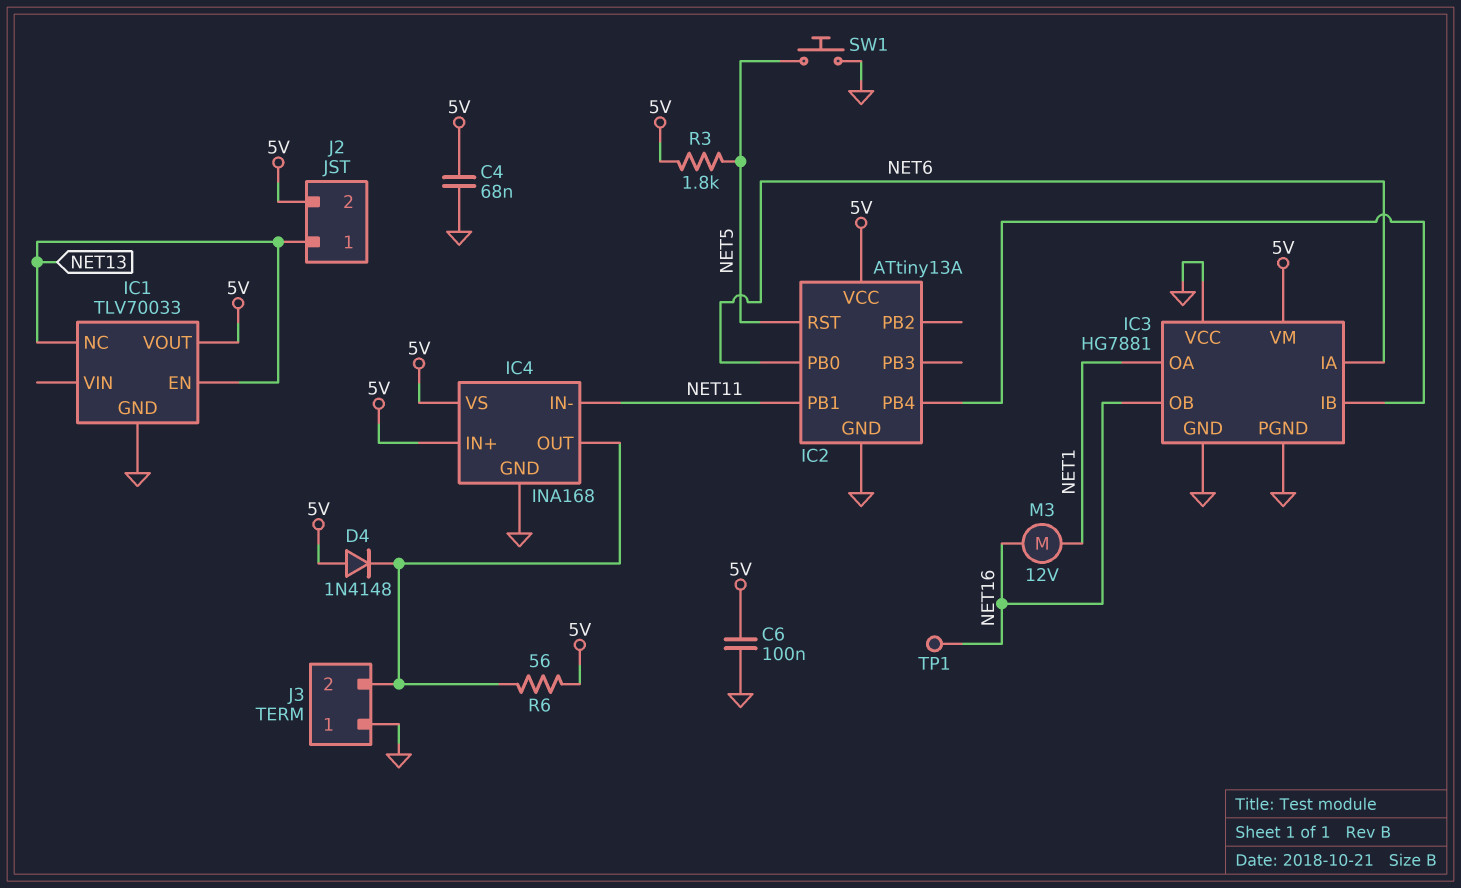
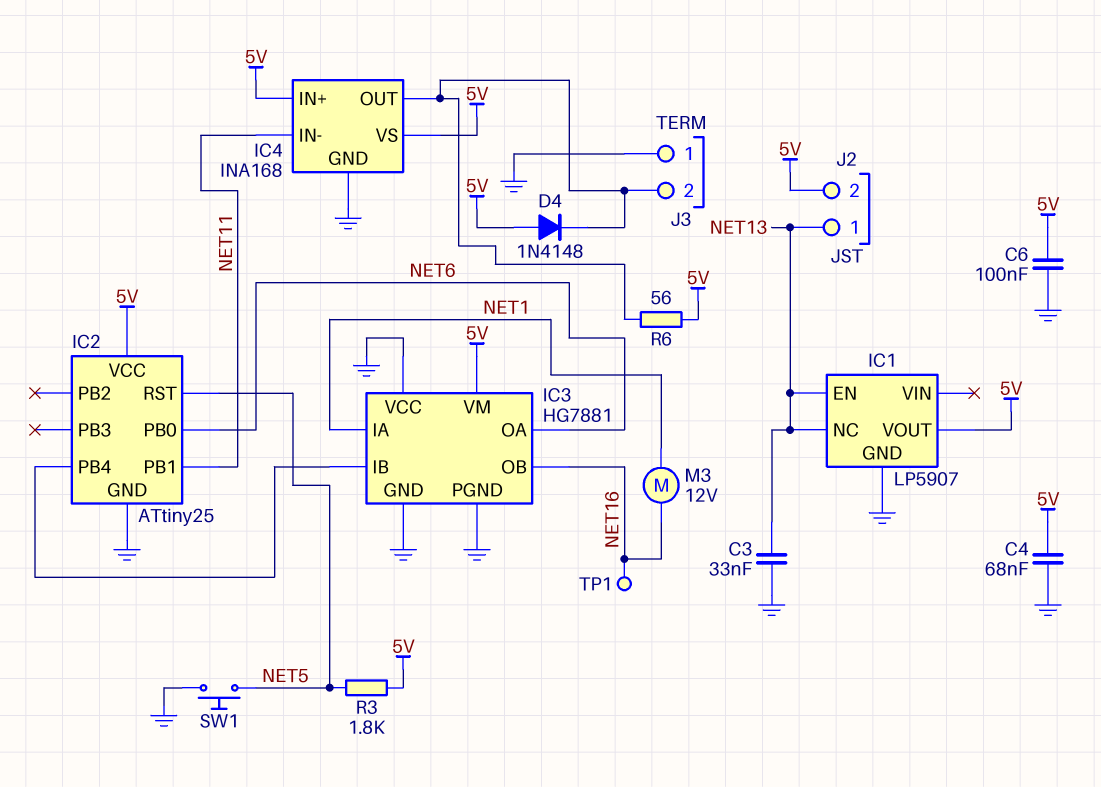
C3: none -> 33nF (GND, NET13)
IC1: TLV70033 -> LP5907
IC2: ATtiny13A -> ATtiny25
IC3 pin IA: NET6 -> NET1
IC3 pin OA: NET1 -> NET6

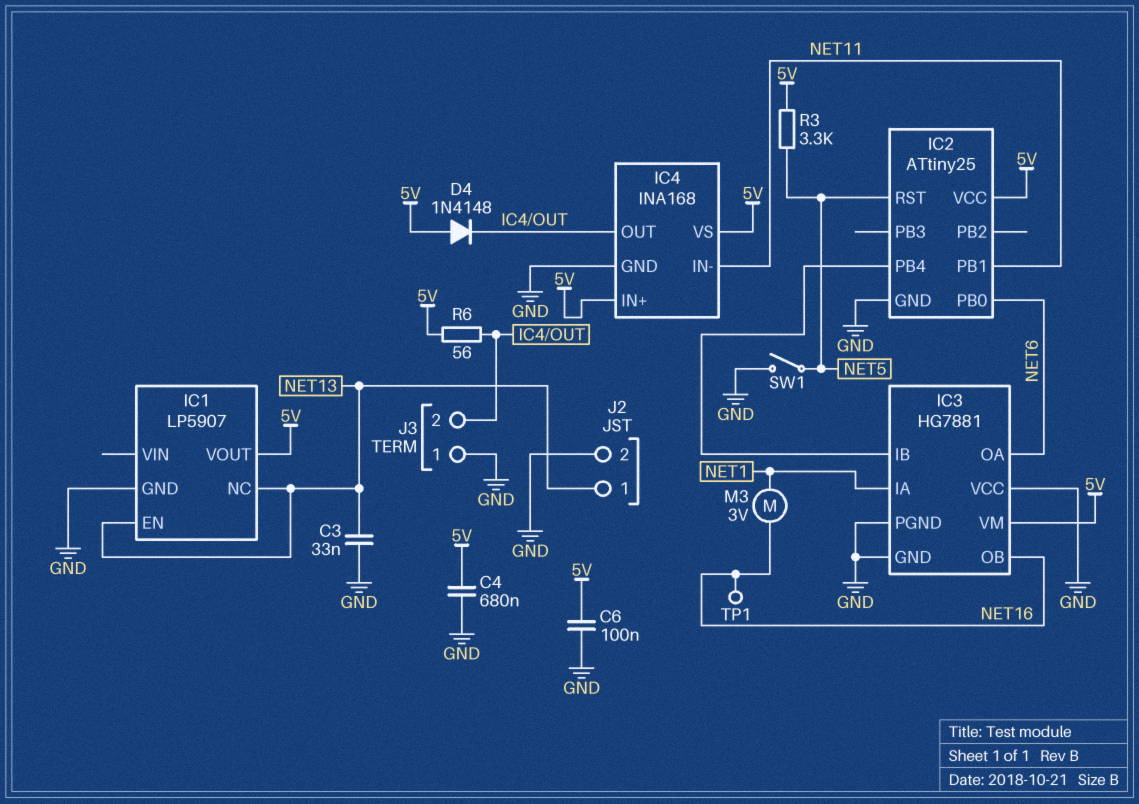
C4: 68nF (5V, GND) -> 680nF (5V, GND)
J2 pin 2: 5V -> GND
M3: motor 12V (NET1, NET16) -> motor 3V (NET1, NET16)
R3: 1.8k (5V, NET5) -> 3.3k (5V, NET5)
SW1: button (GND, NET5) -> switch (GND, NET5)

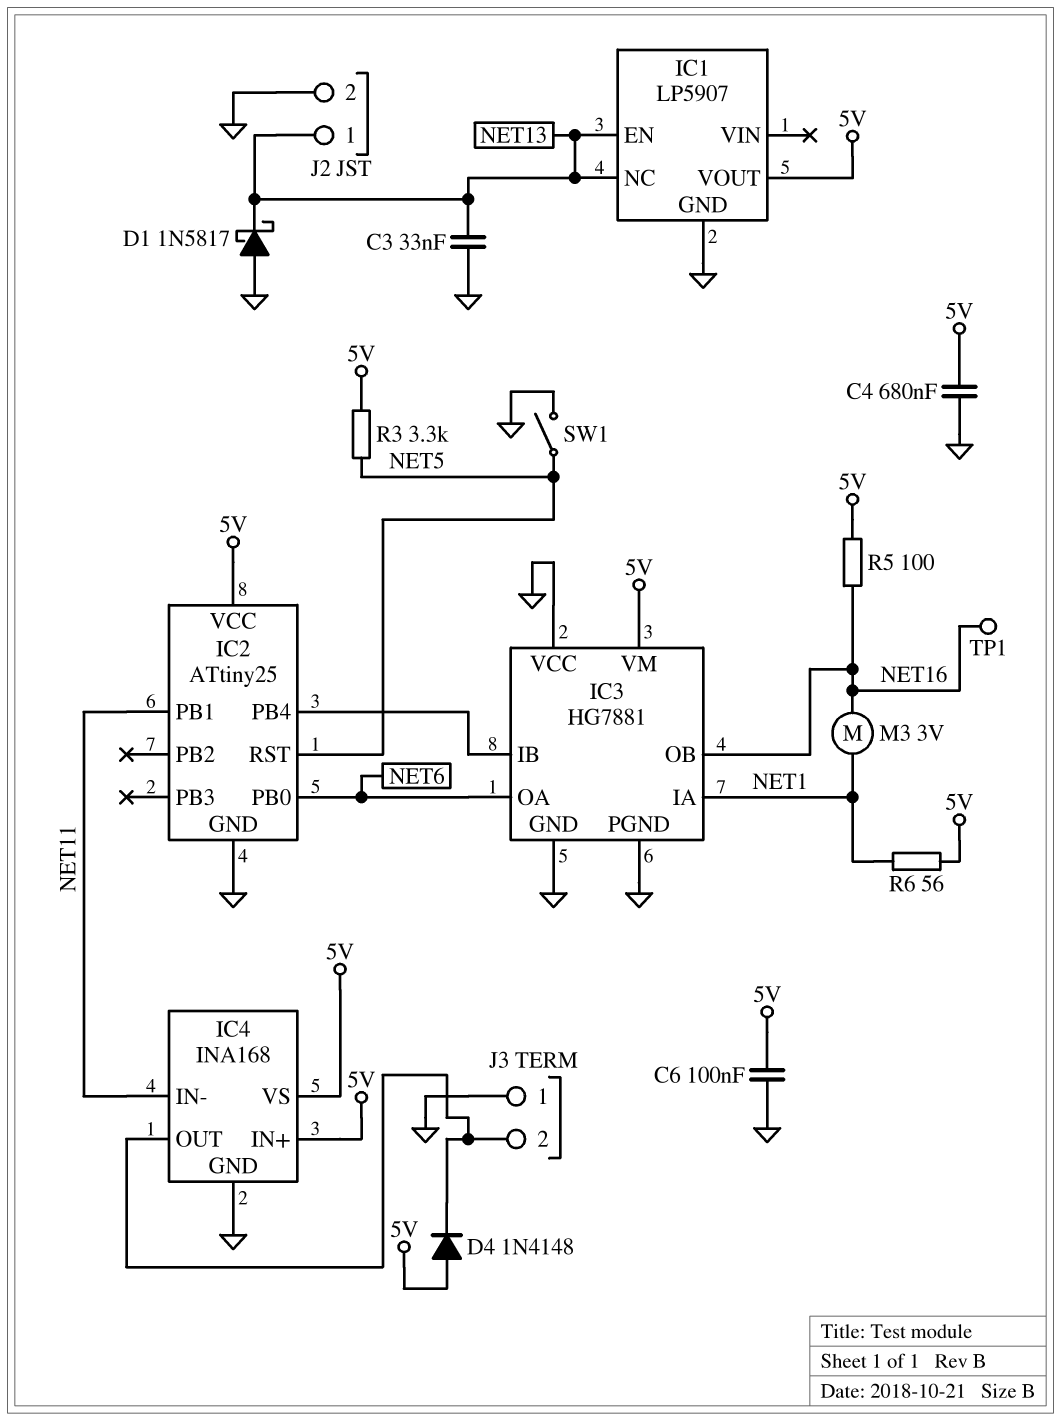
D1: none -> schottky 1N5817 (A GND, K NET13)
R5: none -> 100 (5V, NET16)
R6: 56 (5V, IC4/OUT) -> 56 (5V, NET1)

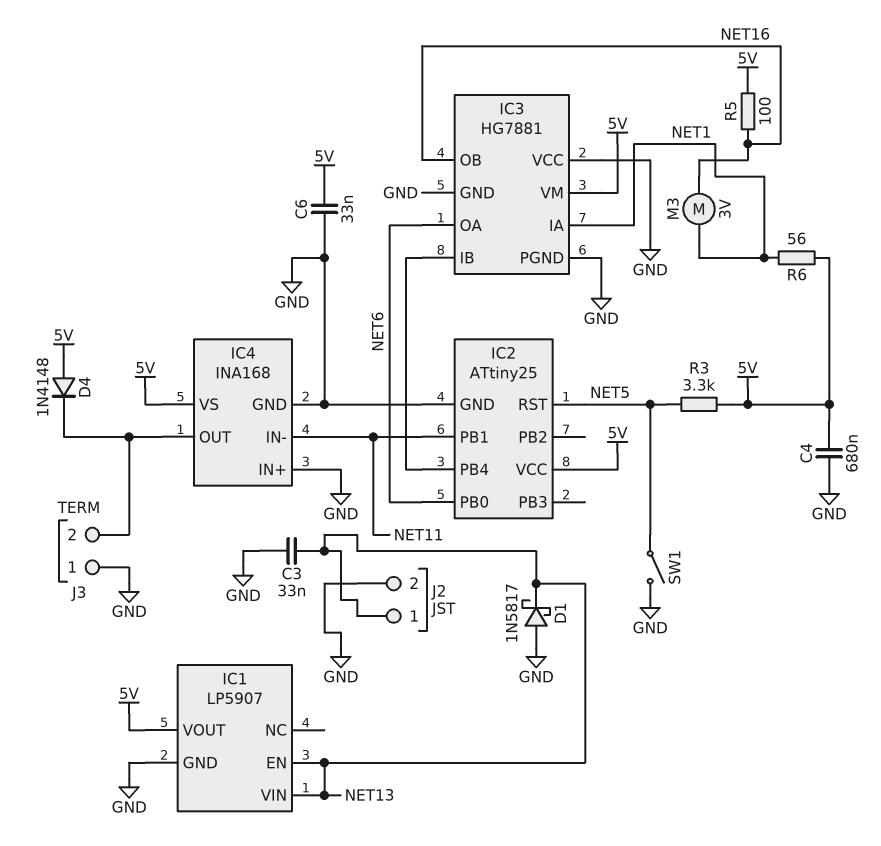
C6: 100nF (5V, GND) -> 33nF (5V, GND)
IC1 pin NC: NET13 -> none
IC1 pin VIN: none -> NET13
IC4 pin IN+: 5V -> GND
TP1: test point (NET16) -> none

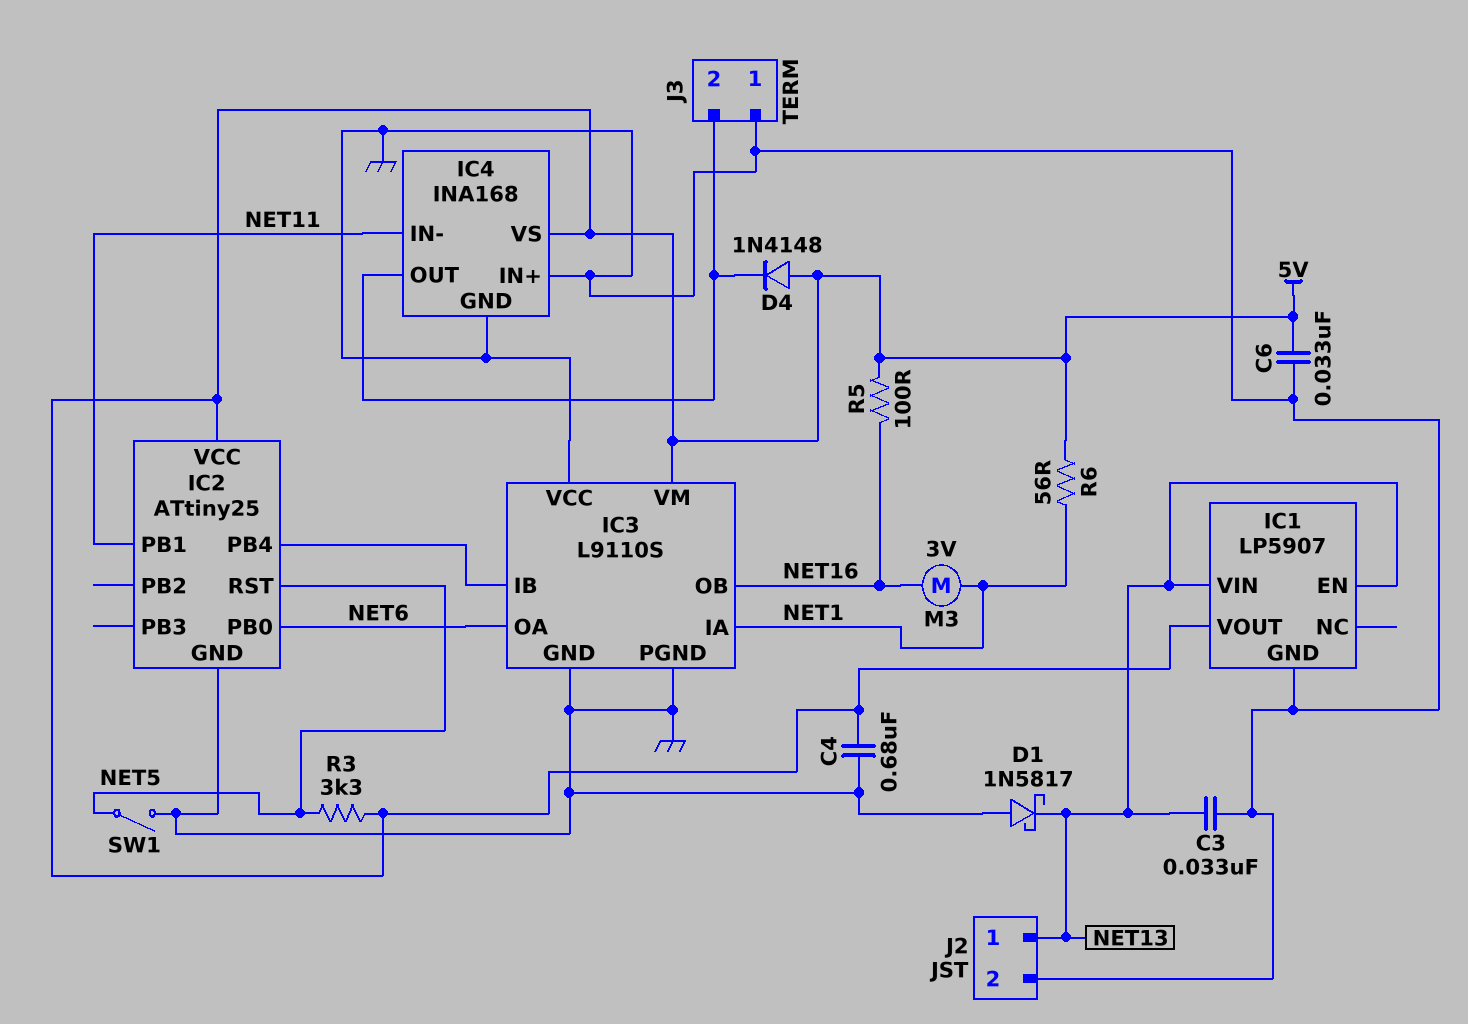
IC3: HG7881 -> L9110S

